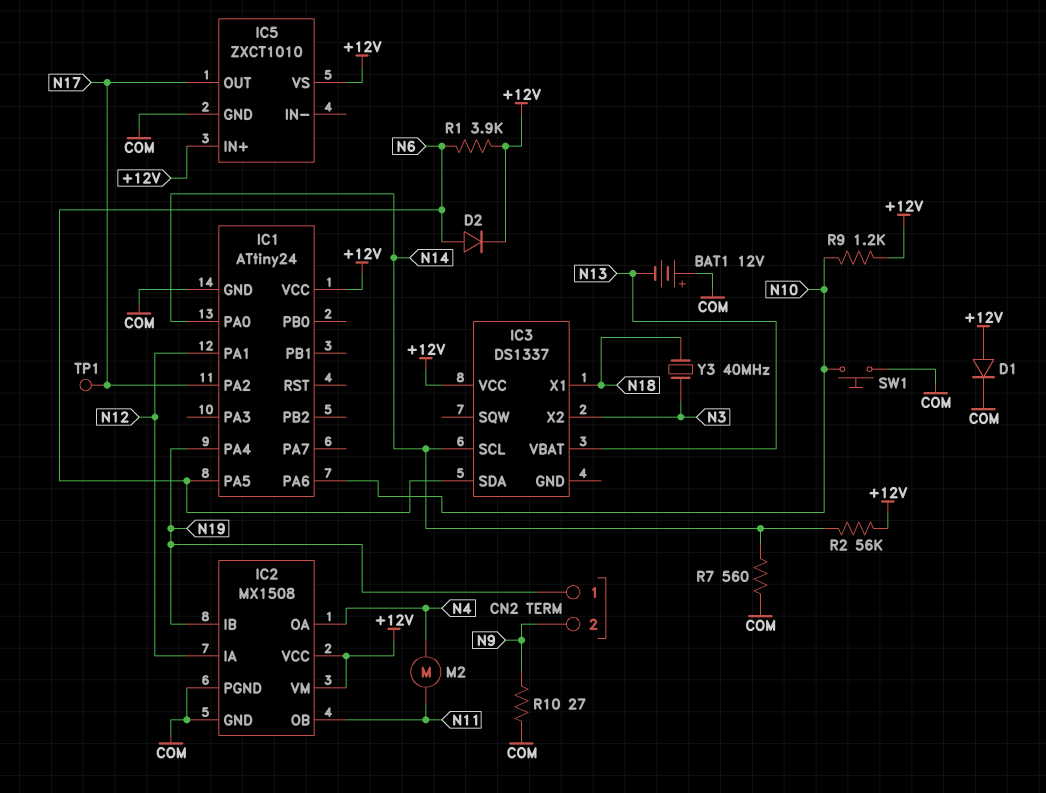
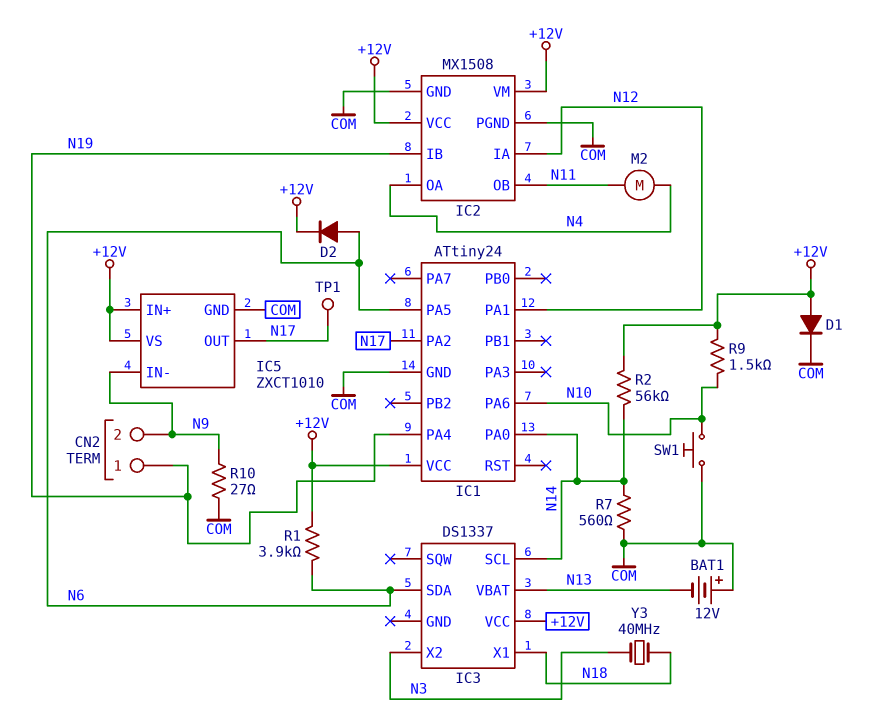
IC5 pin IN-: none -> N9
R9: 1.2k (+12V, N10) -> 1.5k (+12V, N10)

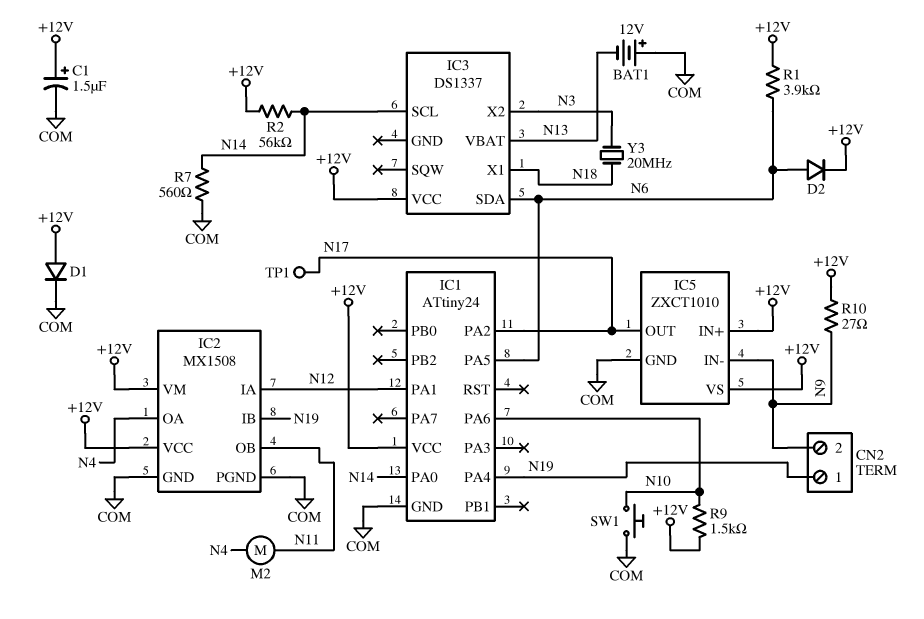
C1: none -> 1.5uF (plus +12V, minus COM)
R10: 27 (COM, N9) -> 27 (+12V, N9)
Y3: 40MHz (N3, N18) -> 20MHz (N3, N18)

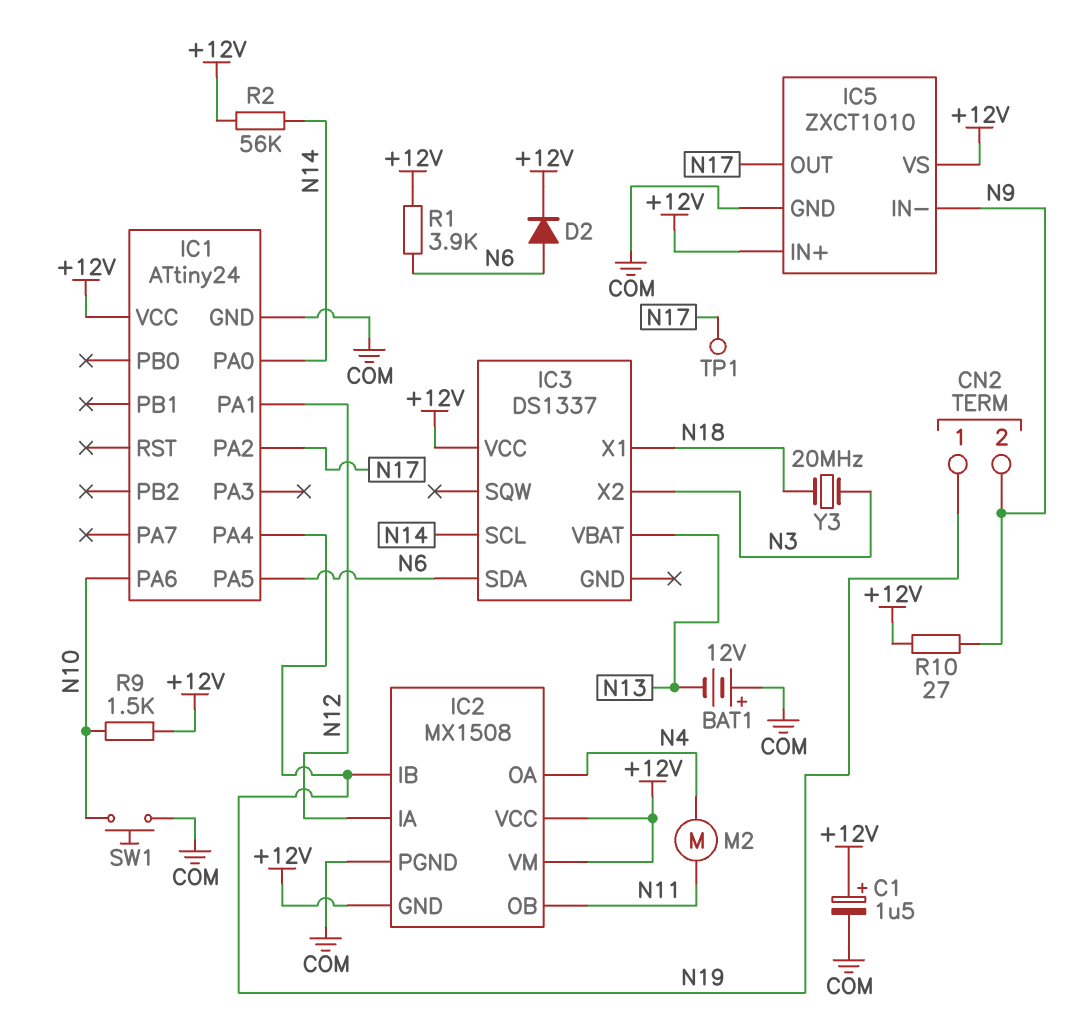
D1: diode (A +12V, K COM) -> none
IC2 pin GND: COM -> +12V
R7: 560 (COM, N14) -> none

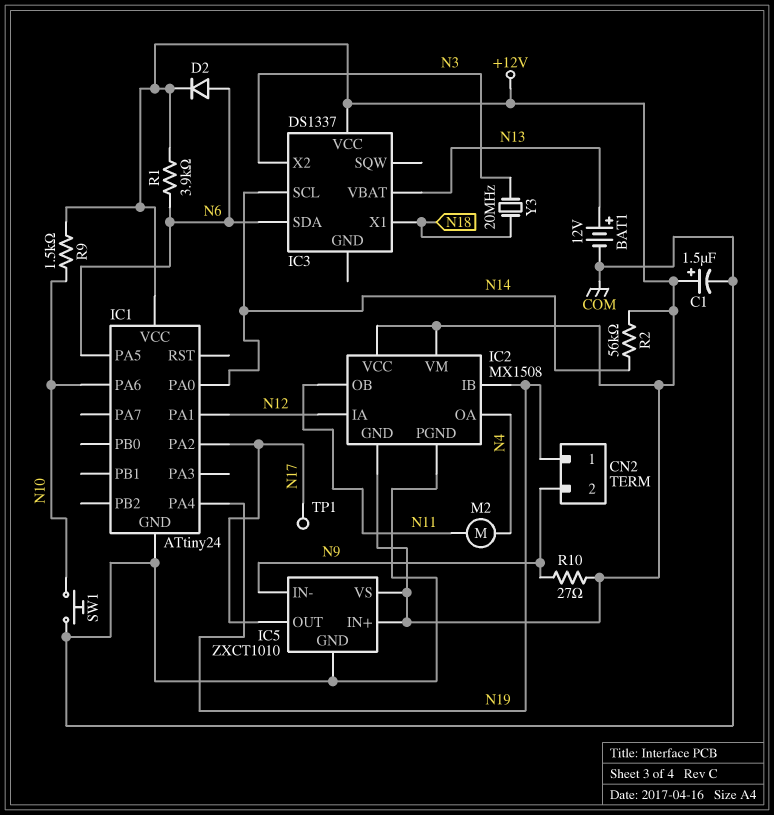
BAT1: 12V (plus COM, minus N13) -> 12V (plus N13, minus COM)

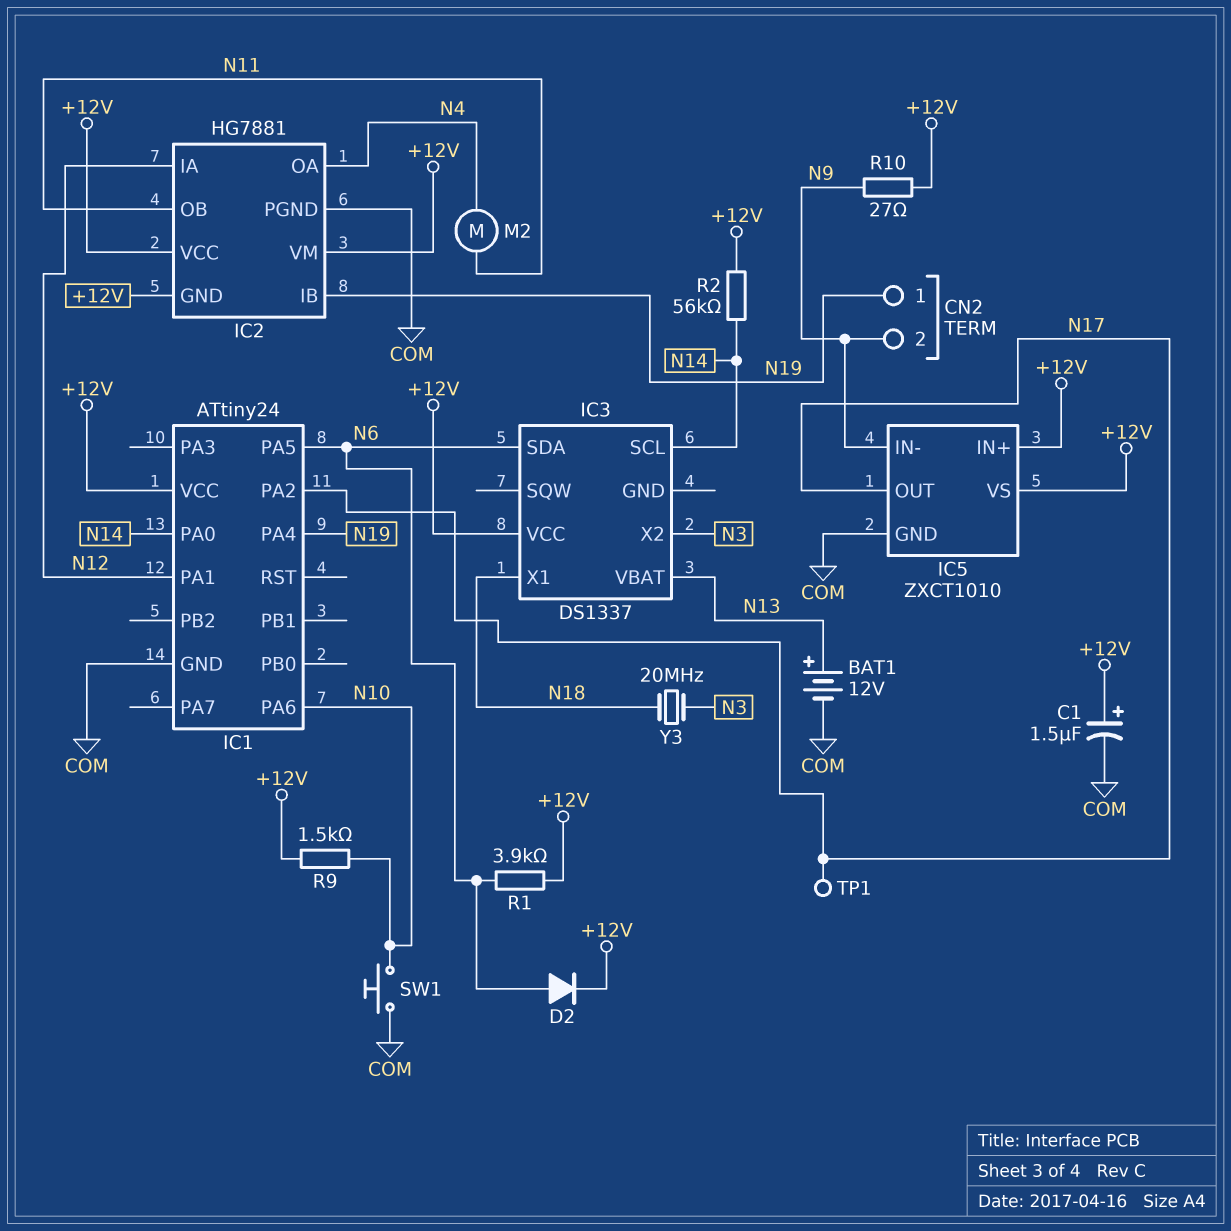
IC2: MX1508 -> HG7881

